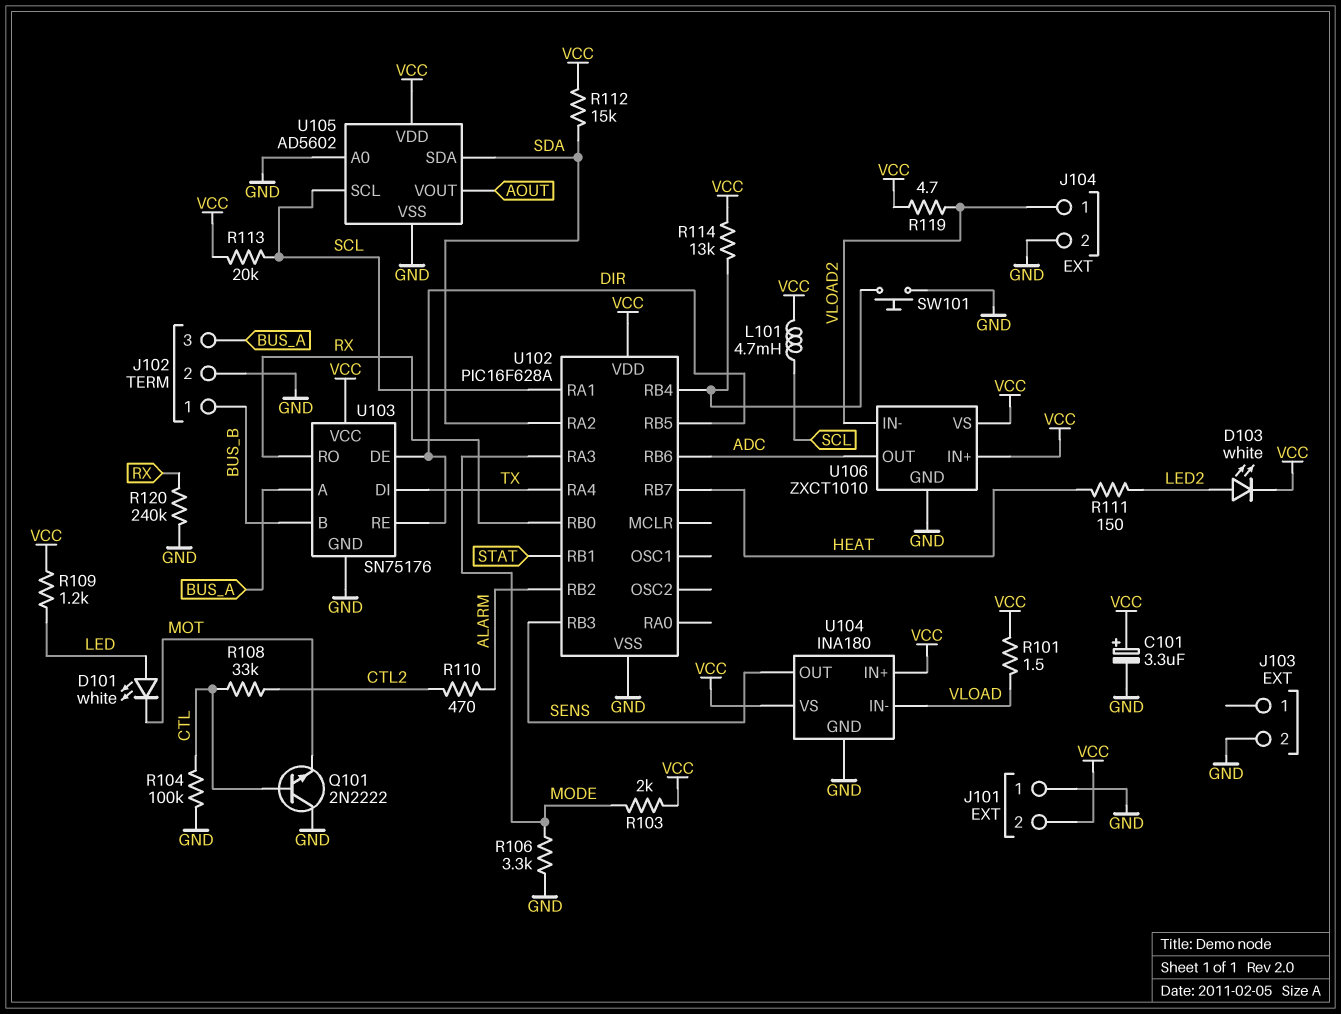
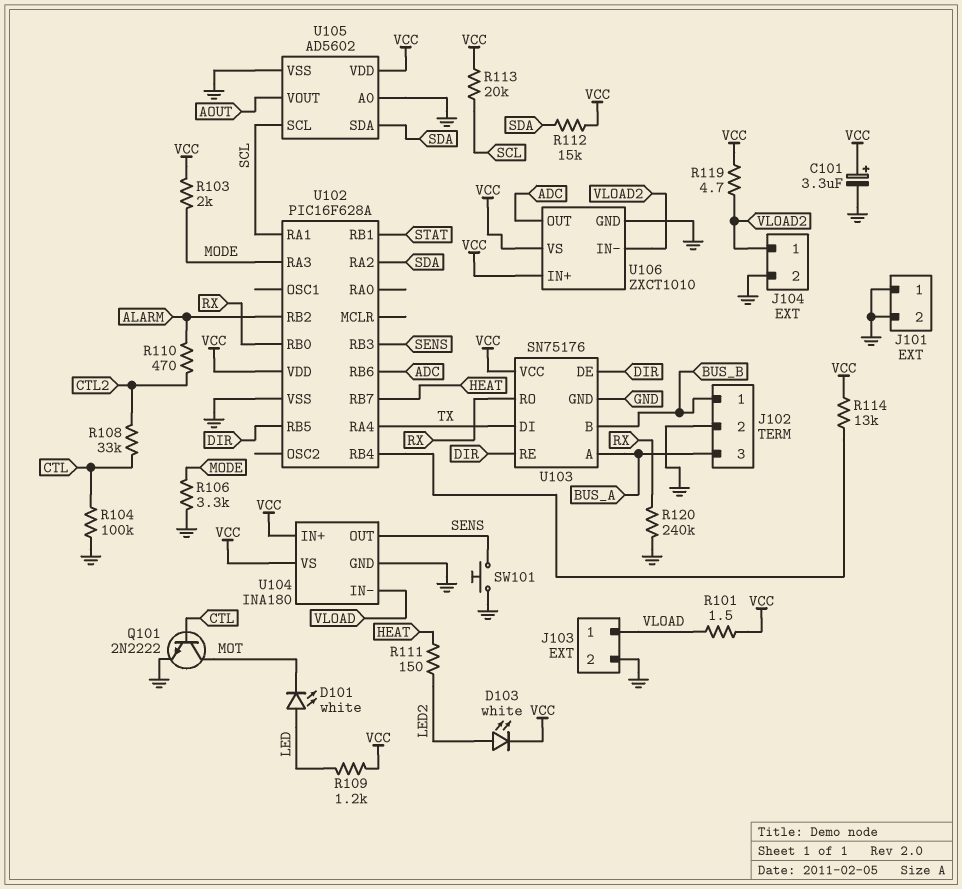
J101 pin 2: VCC -> GND
J103 pin 1: none -> VLOAD
L101: 4.7mH (SCL, VCC) -> none
Q101: NPN 2N2222 (B CTL, C GND, E MOT) -> NPN 2N2222 (B CTL, C MOT, E GND)
SW101: button (GND, U102/RB4) -> button (GND, SENS)

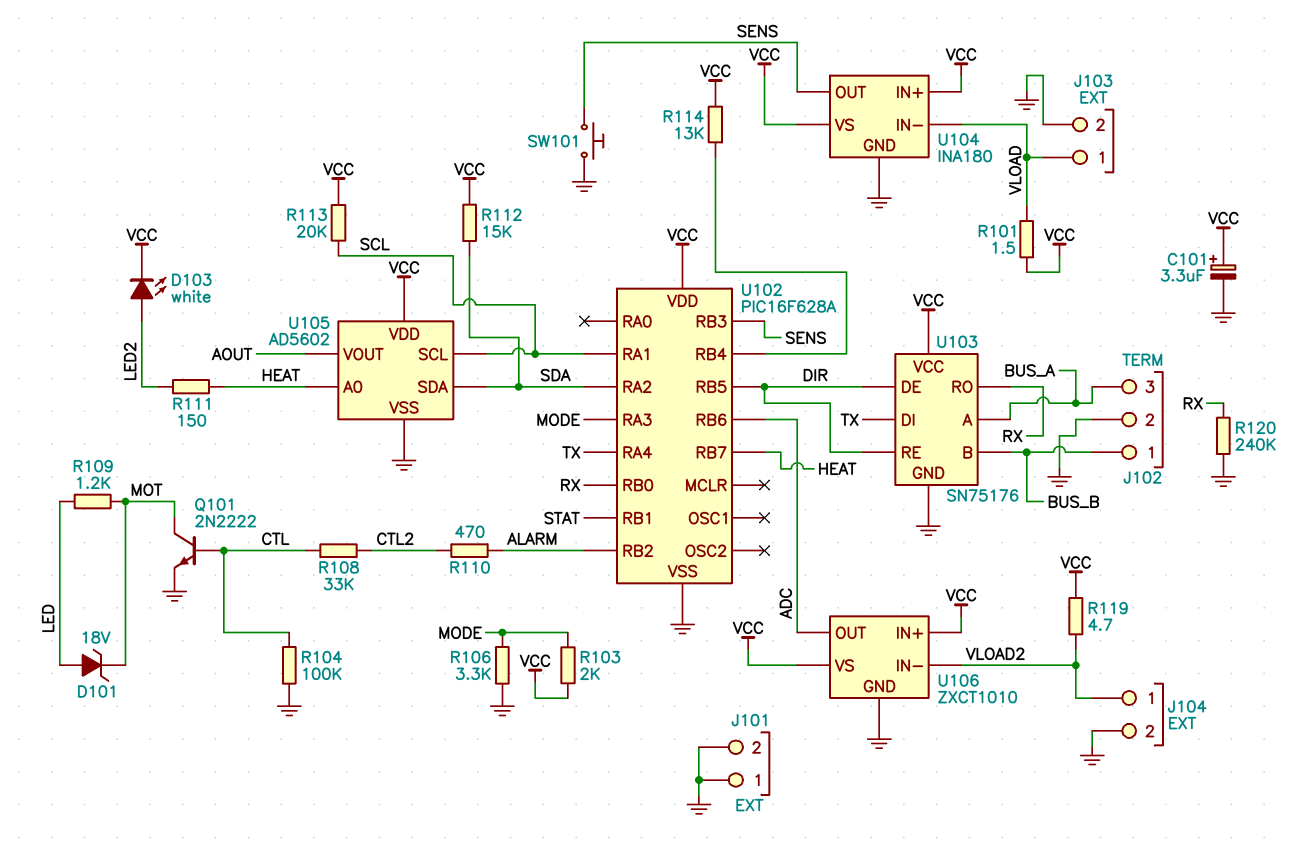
D101: LED white (A LED, K MOT) -> zener 18V (A LED, K MOT)
R109: 1.2k (LED, VCC) -> 1.2k (LED, MOT)
U105 pin A0: GND -> HEAT

